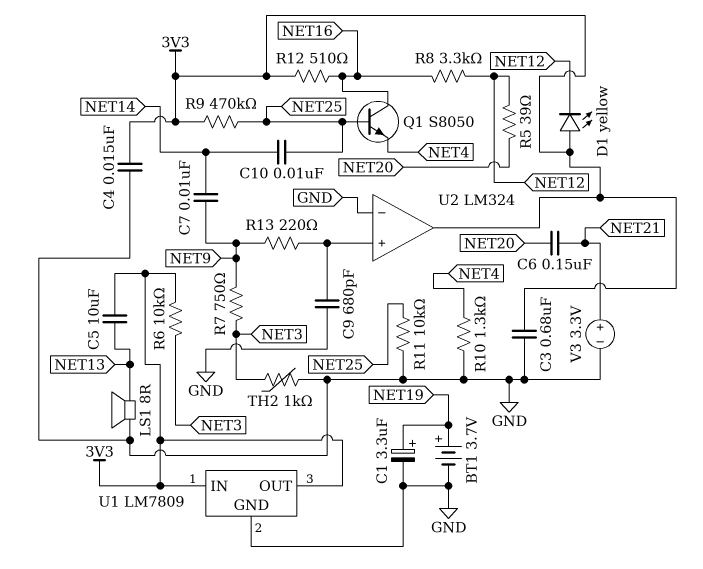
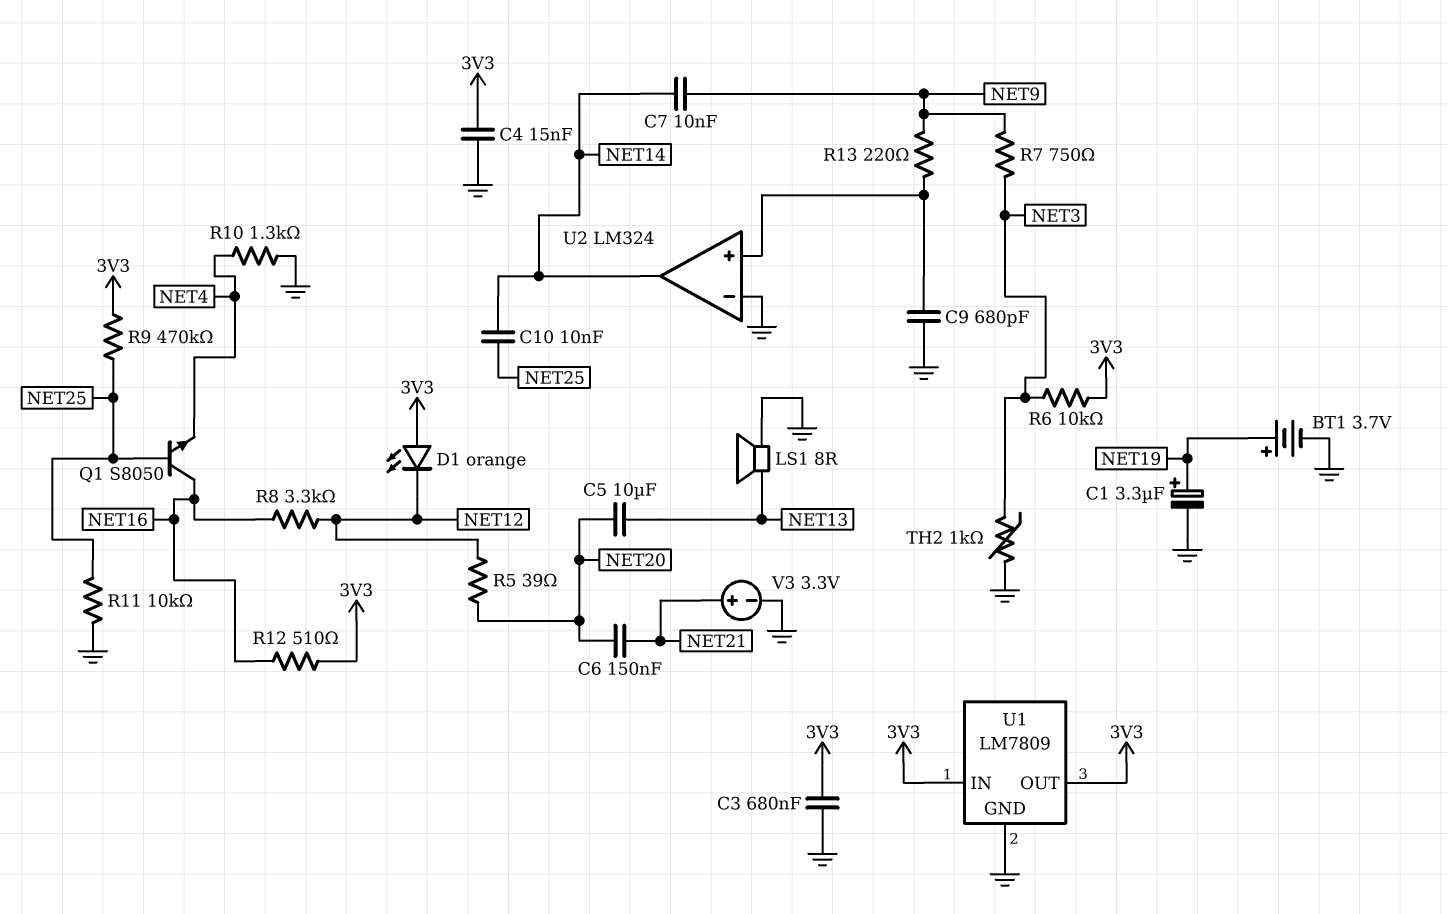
C5: 10uF (3V3, NET13) -> 10uF (NET13, NET20)
D1: LED yellow (A 3V3, K NET12) -> LED orange (A 3V3, K NET12)
U2 pin out: 3V3 -> NET14

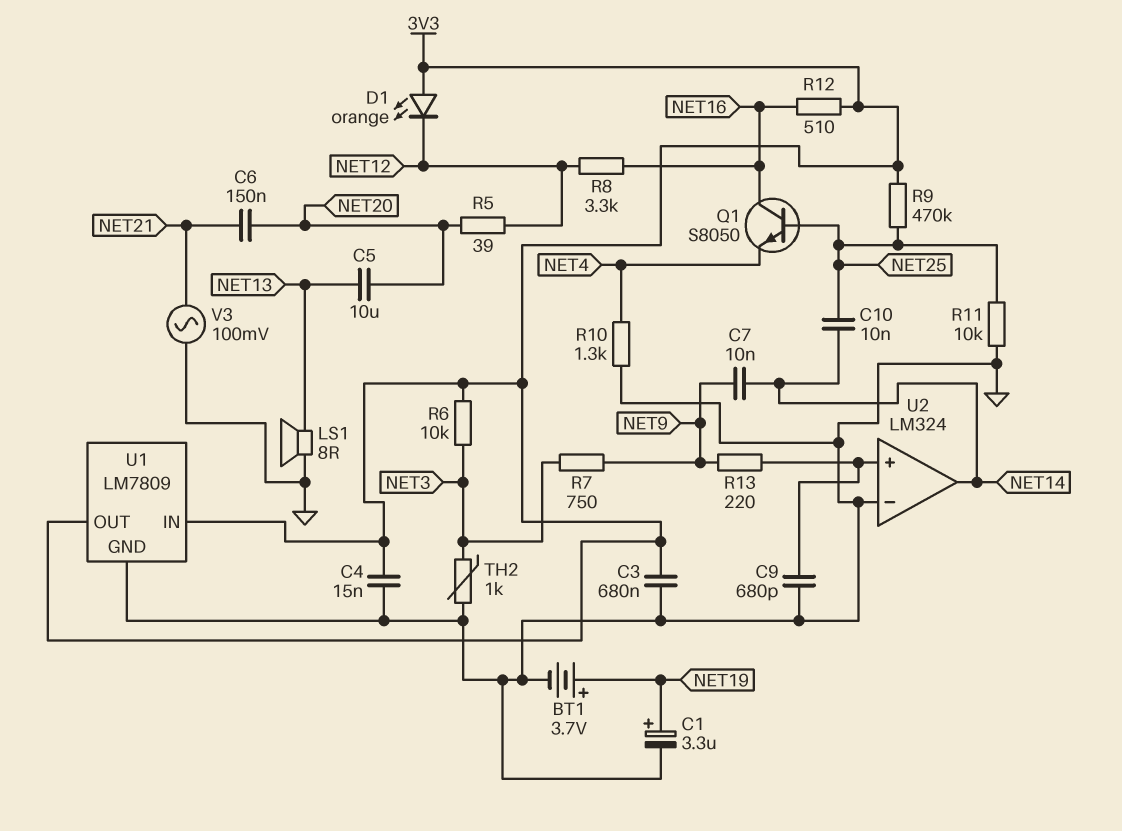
V3: 3.3V (plus NET21, minus GND) -> AC 100mV (GND, NET21)

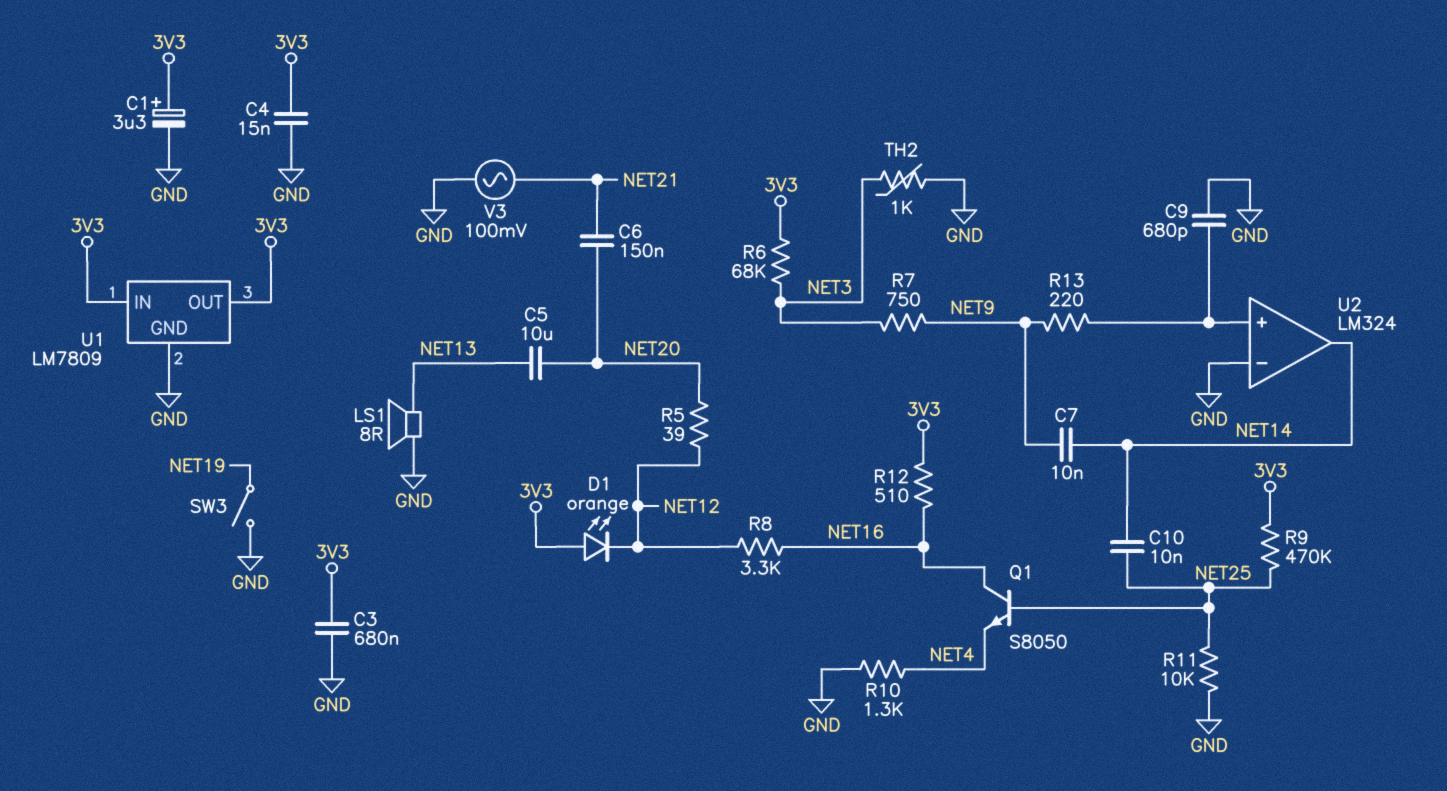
BT1: 3.7V (plus NET19, minus GND) -> none
C1: 3.3uF (plus NET19, minus GND) -> 3.3uF (plus 3V3, minus GND)
R6: 10k (3V3, NET3) -> 68k (3V3, NET3)
SW3: none -> switch (GND, NET19)

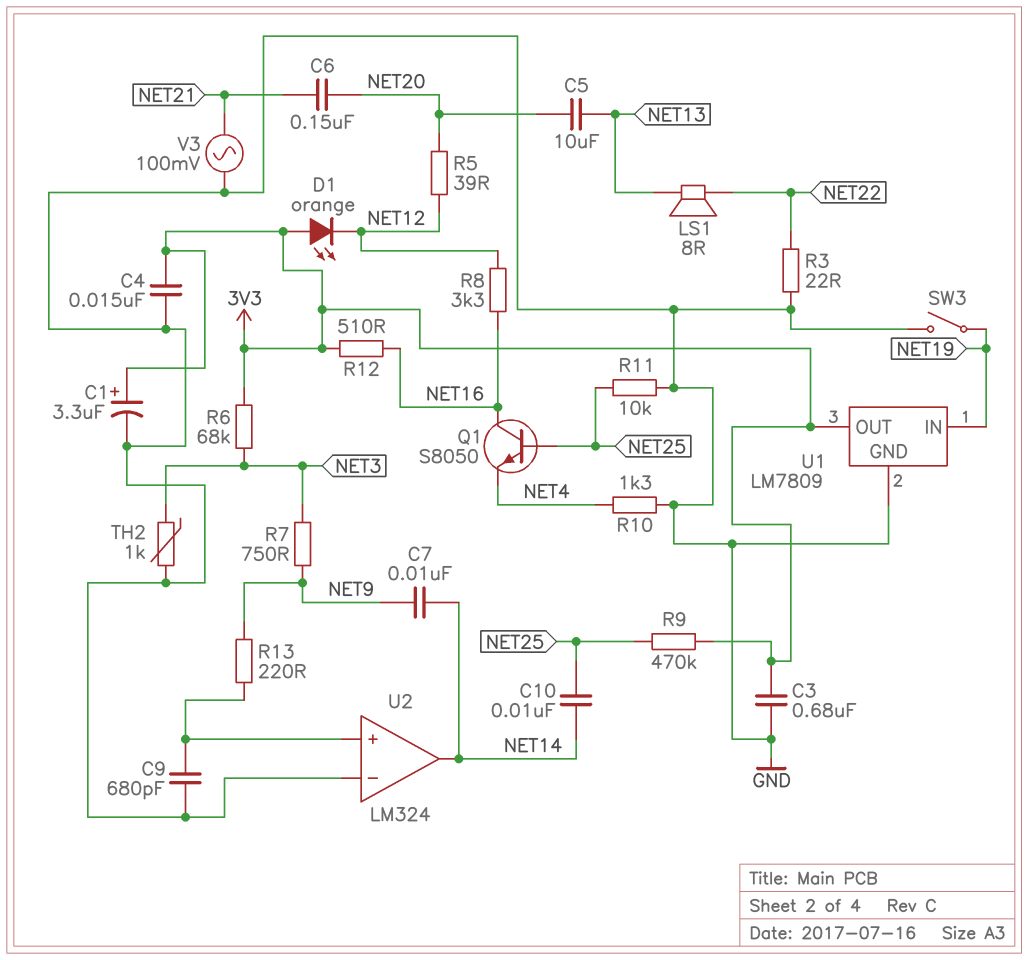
LS1: speaker 8R (GND, NET13) -> speaker 8R (NET13, NET22)
R3: none -> 22 (GND, NET22)
U1 pin IN: 3V3 -> NET19

